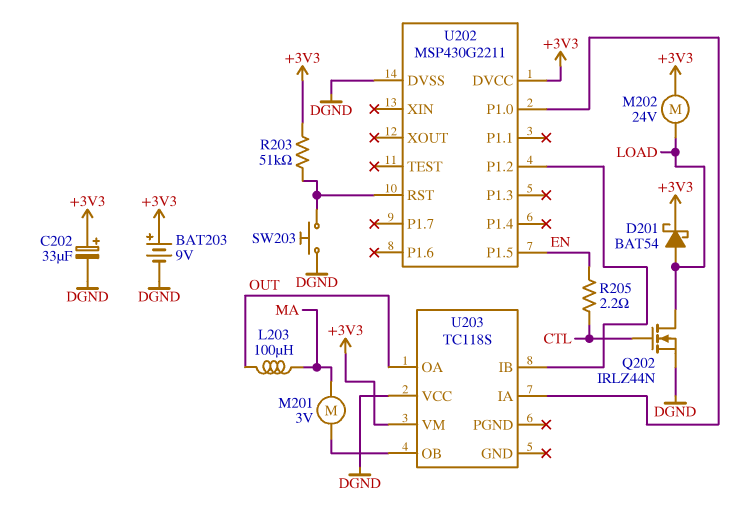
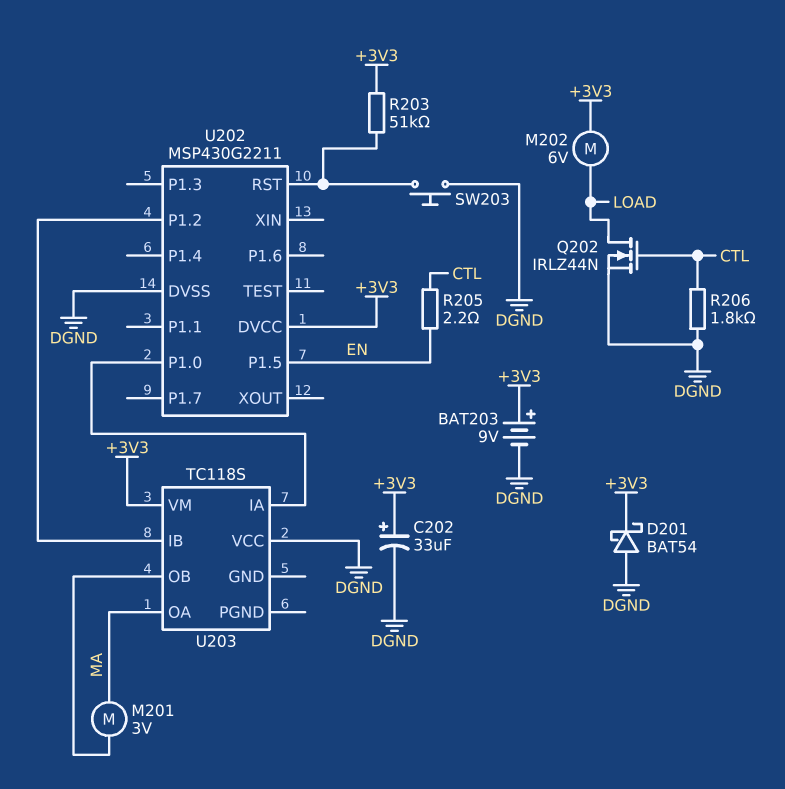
D201: schottky BAT54 (A LOAD, K +3V3) -> schottky BAT54 (A DGND, K +3V3)
L203: 100uH (MA, OUT) -> none
M202: motor 24V (+3V3, LOAD) -> motor 6V (+3V3, LOAD)
R206: none -> 1.8k (CTL, DGND)
U203 pin OA: OUT -> MA

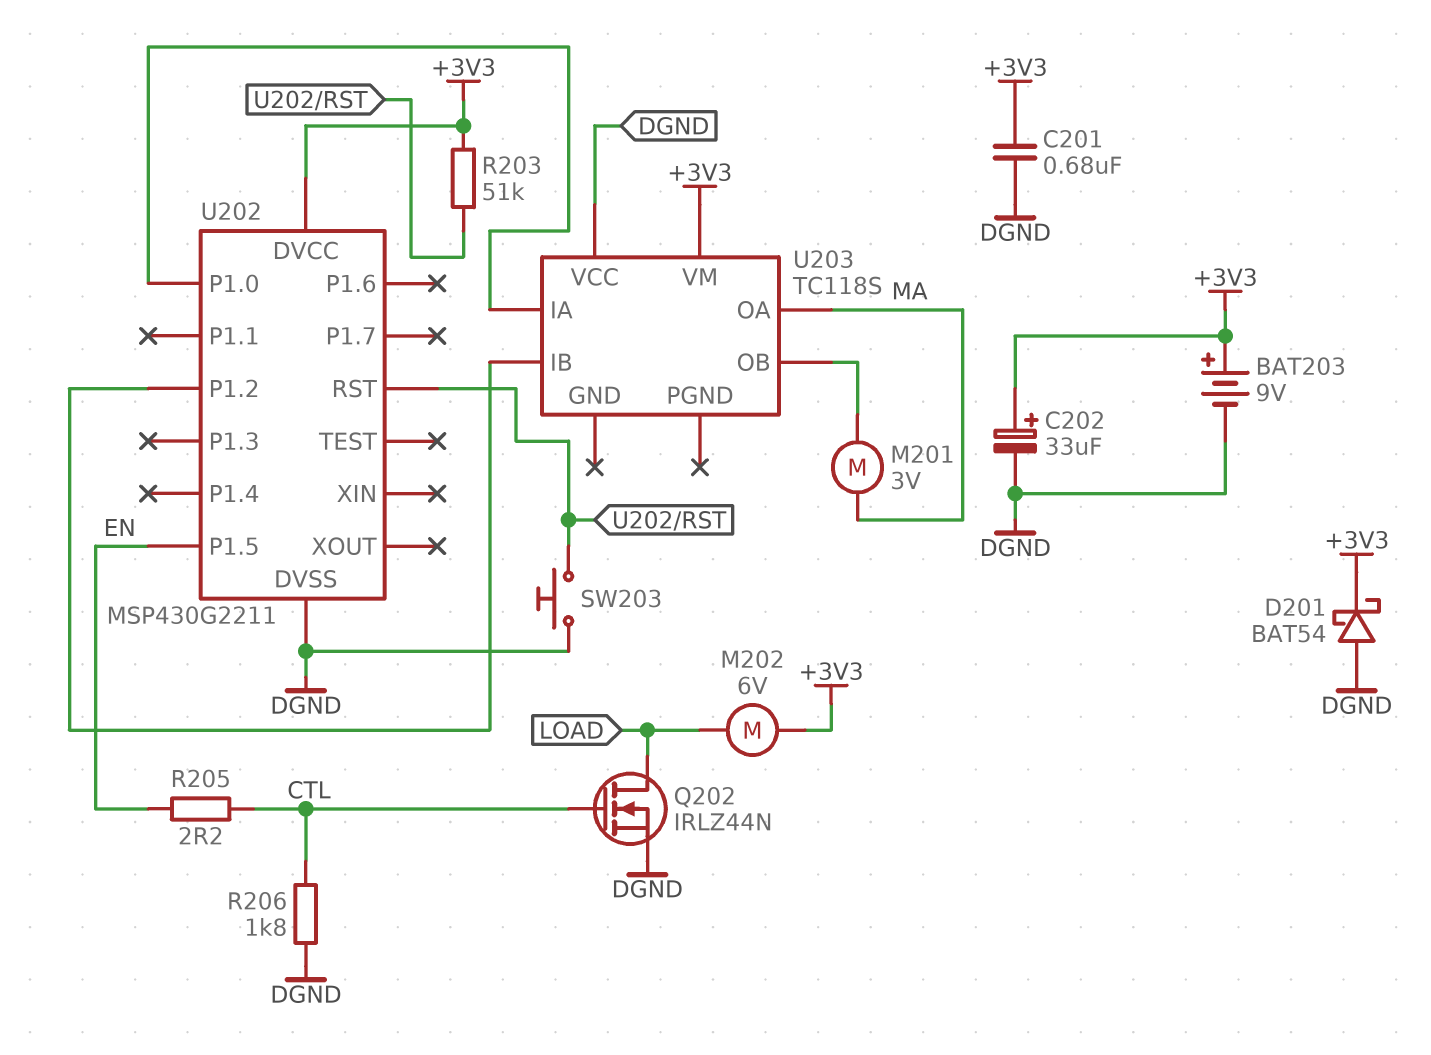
C201: none -> 680nF (+3V3, DGND)

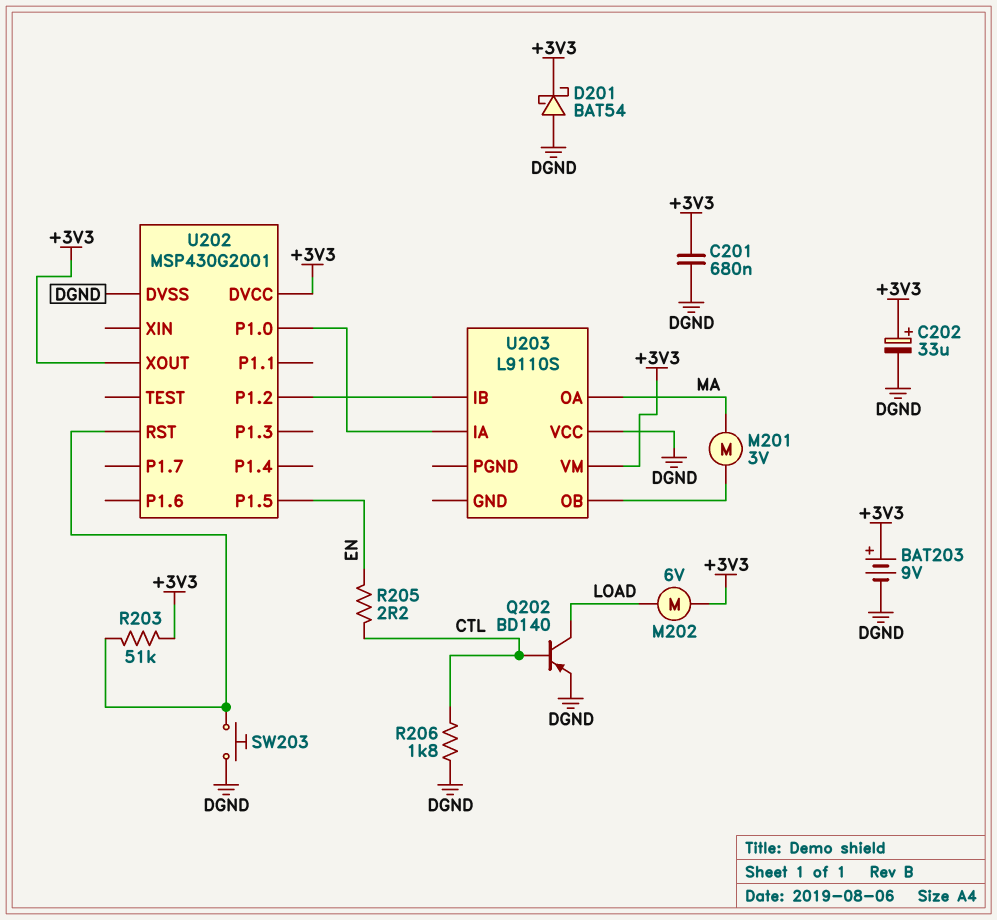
Q202: NMOS IRLZ44N (G CTL, D LOAD, S DGND) -> PNP BD140 (B CTL, C LOAD, E DGND)
U202: MSP430G2211 -> MSP430G2001
U202 pin XOUT: none -> +3V3
U203: TC118S -> L9110S

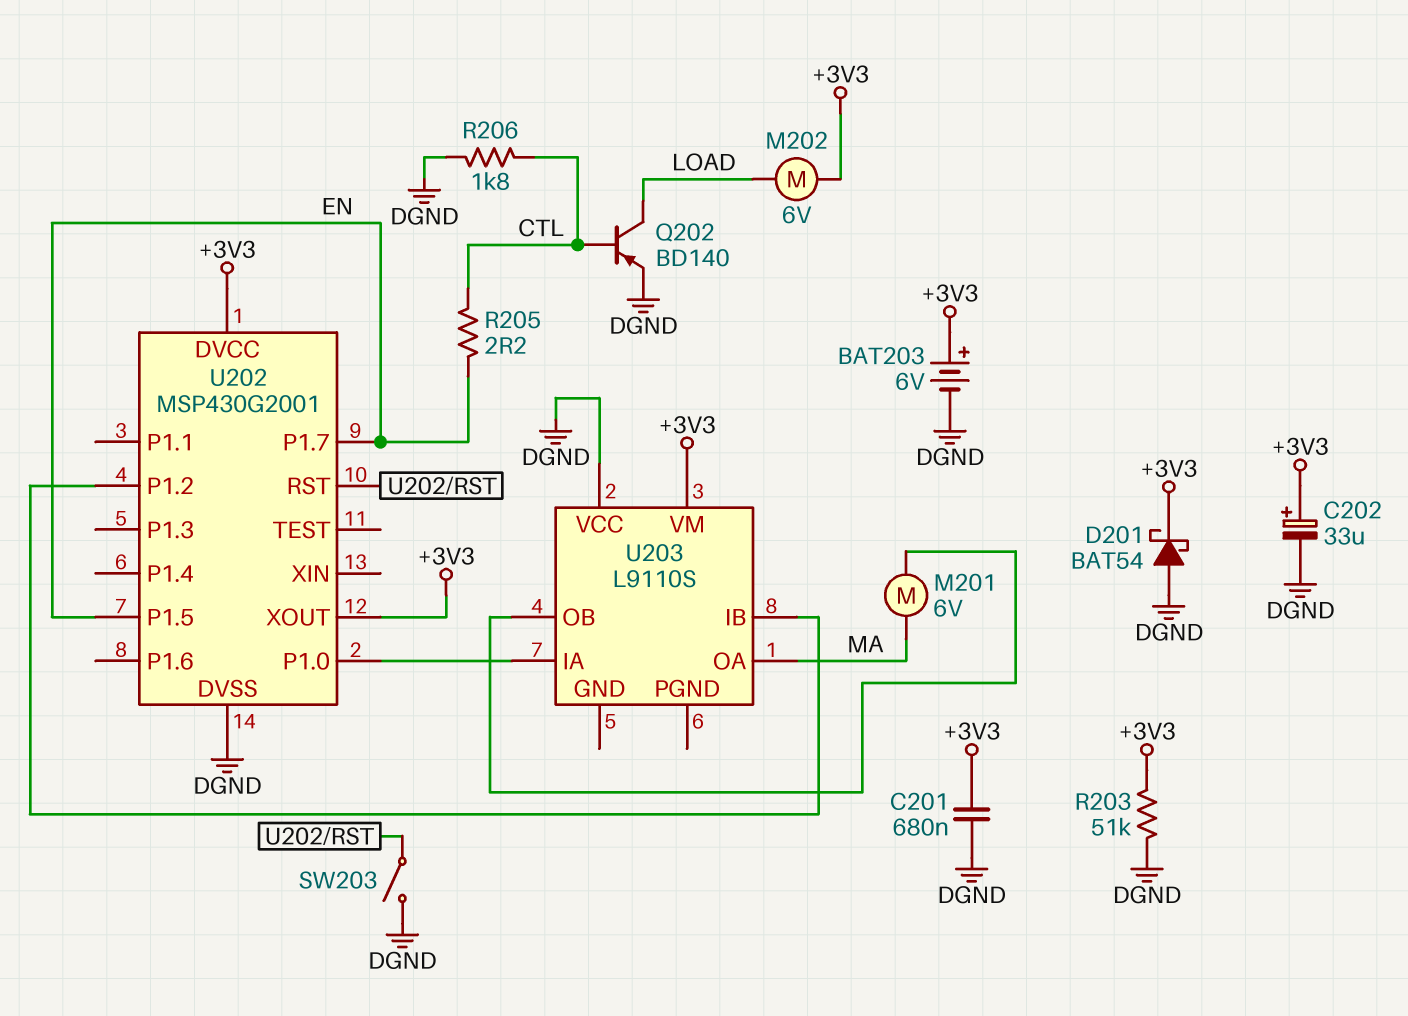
BAT203: 9V (plus +3V3, minus DGND) -> 6V (plus +3V3, minus DGND)
M201: motor 3V (MA, U203/OB) -> motor 6V (MA, U203/OB)
R203: 51k (+3V3, U202/RST) -> 51k (+3V3, DGND)
SW203: button (DGND, U202/RST) -> switch (DGND, U202/RST)
U202 pin P1.7: none -> EN

